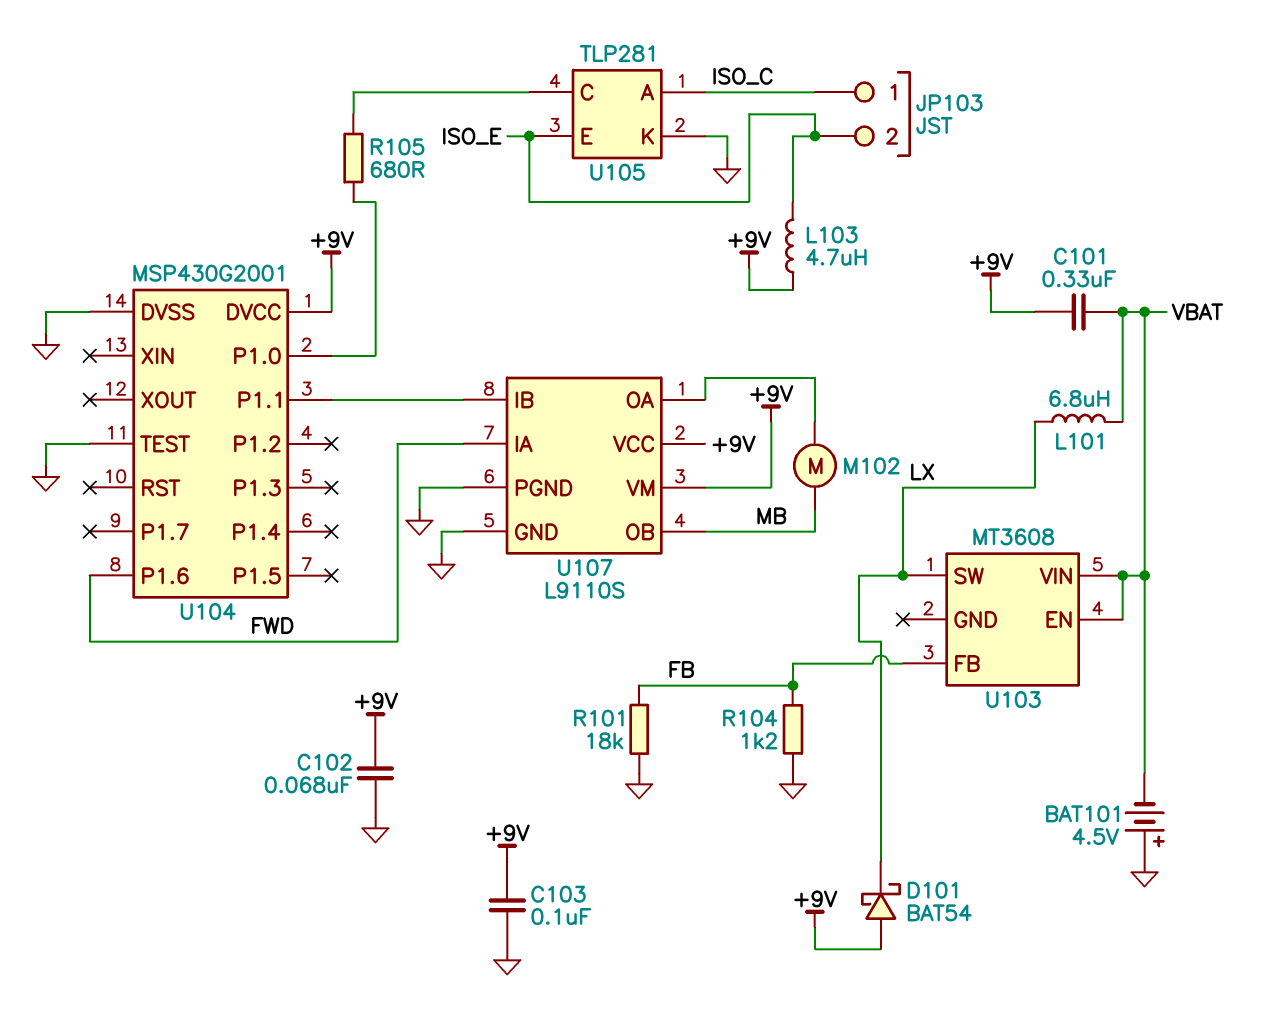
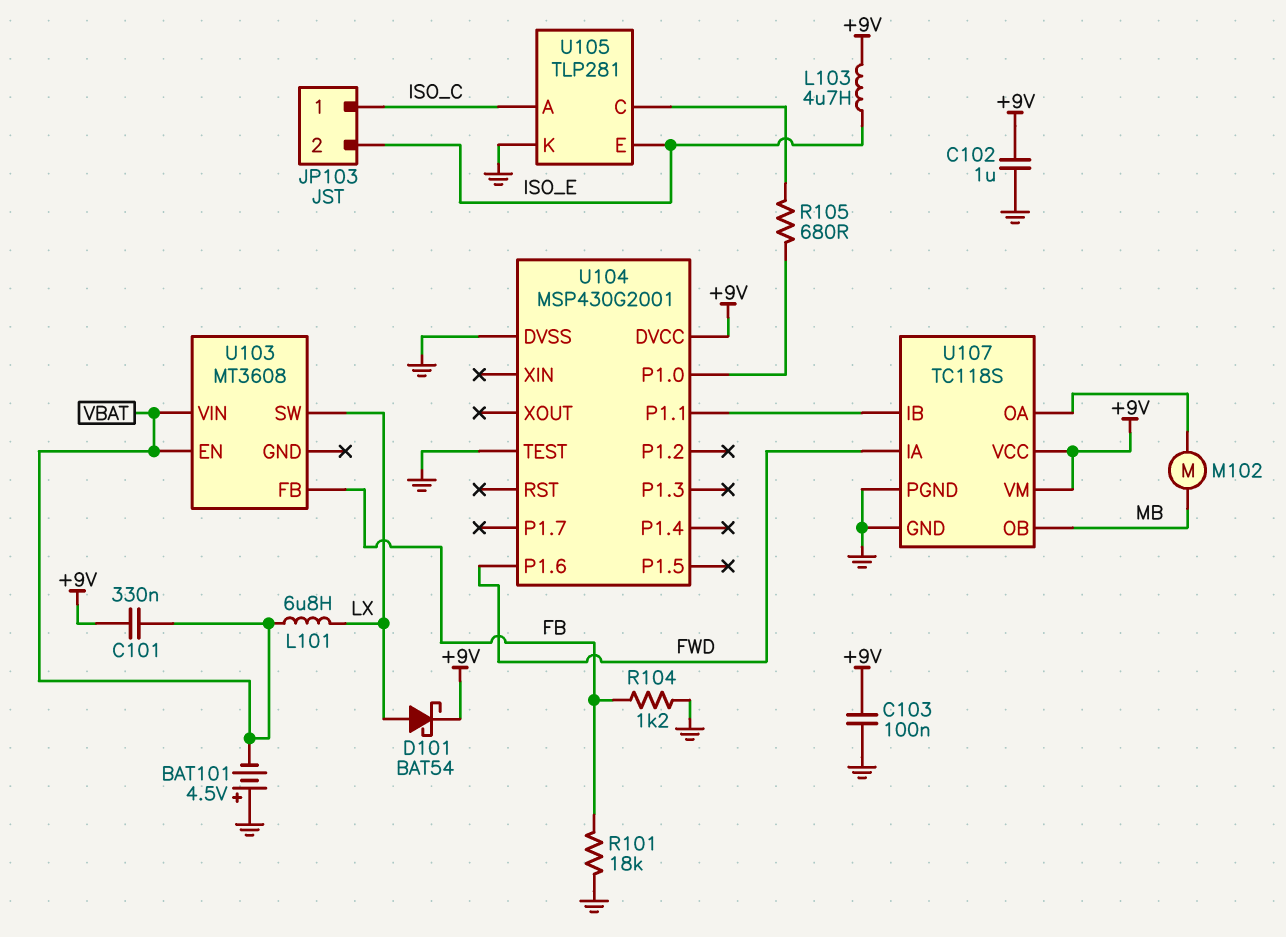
C102: 68nF (+9V, GND) -> 1uF (+9V, GND)
D101: schottky BAT54 (A +9V, K LX) -> schottky BAT54 (A LX, K +9V)
U107: L9110S -> TC118S

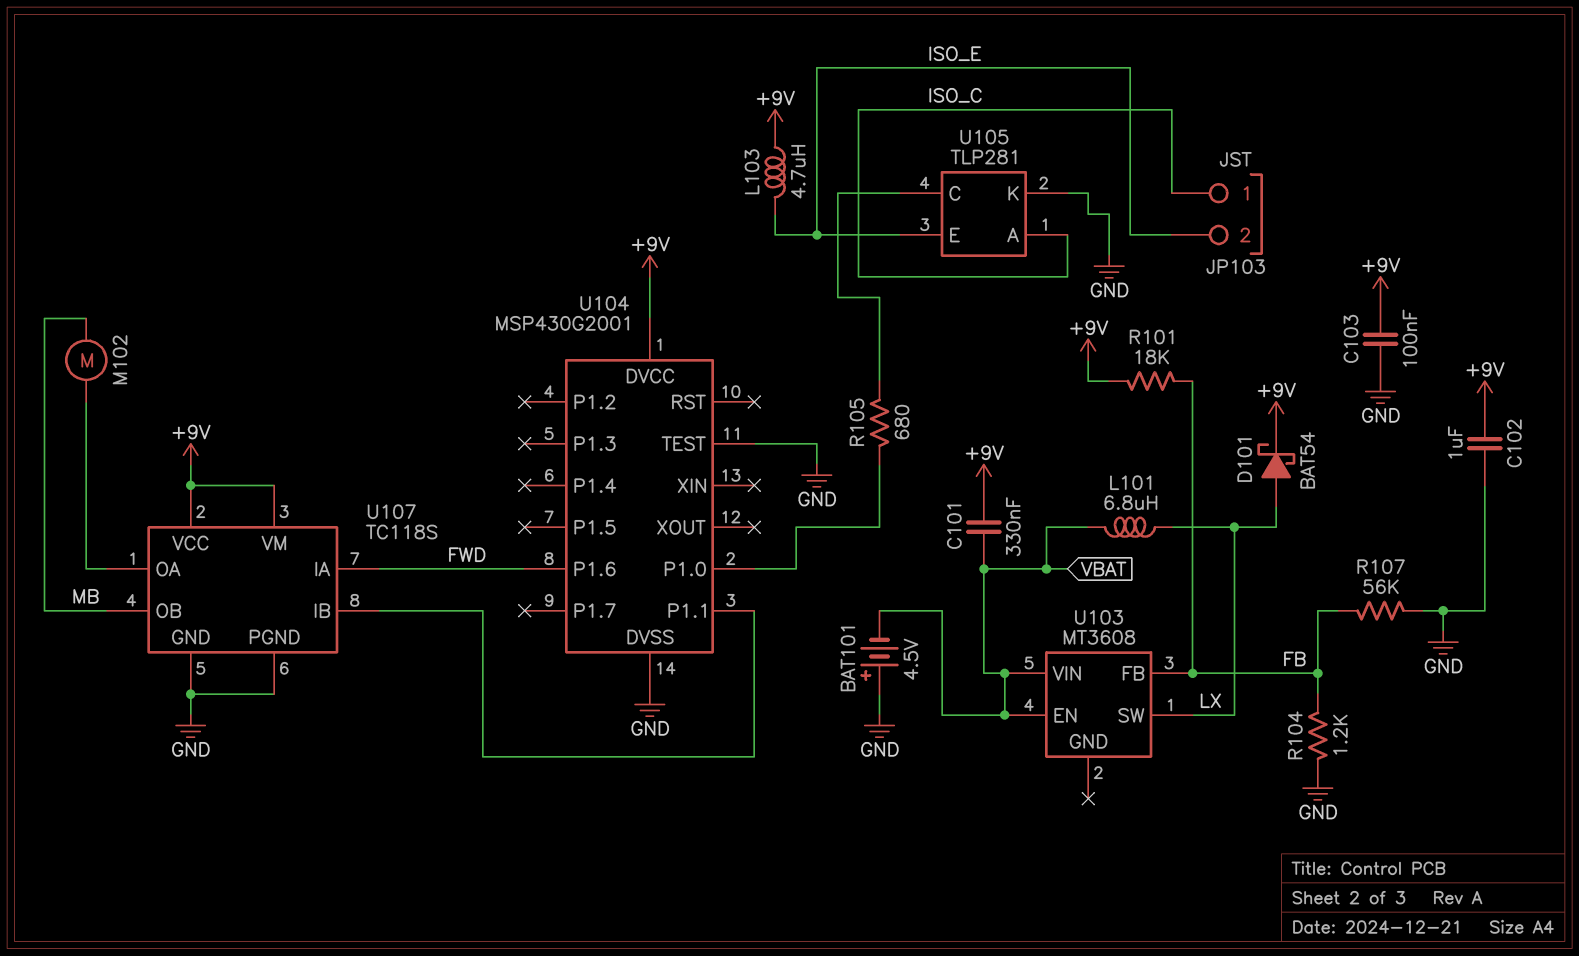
R101: 18k (FB, GND) -> 18k (+9V, FB)
R107: none -> 56k (FB, GND)

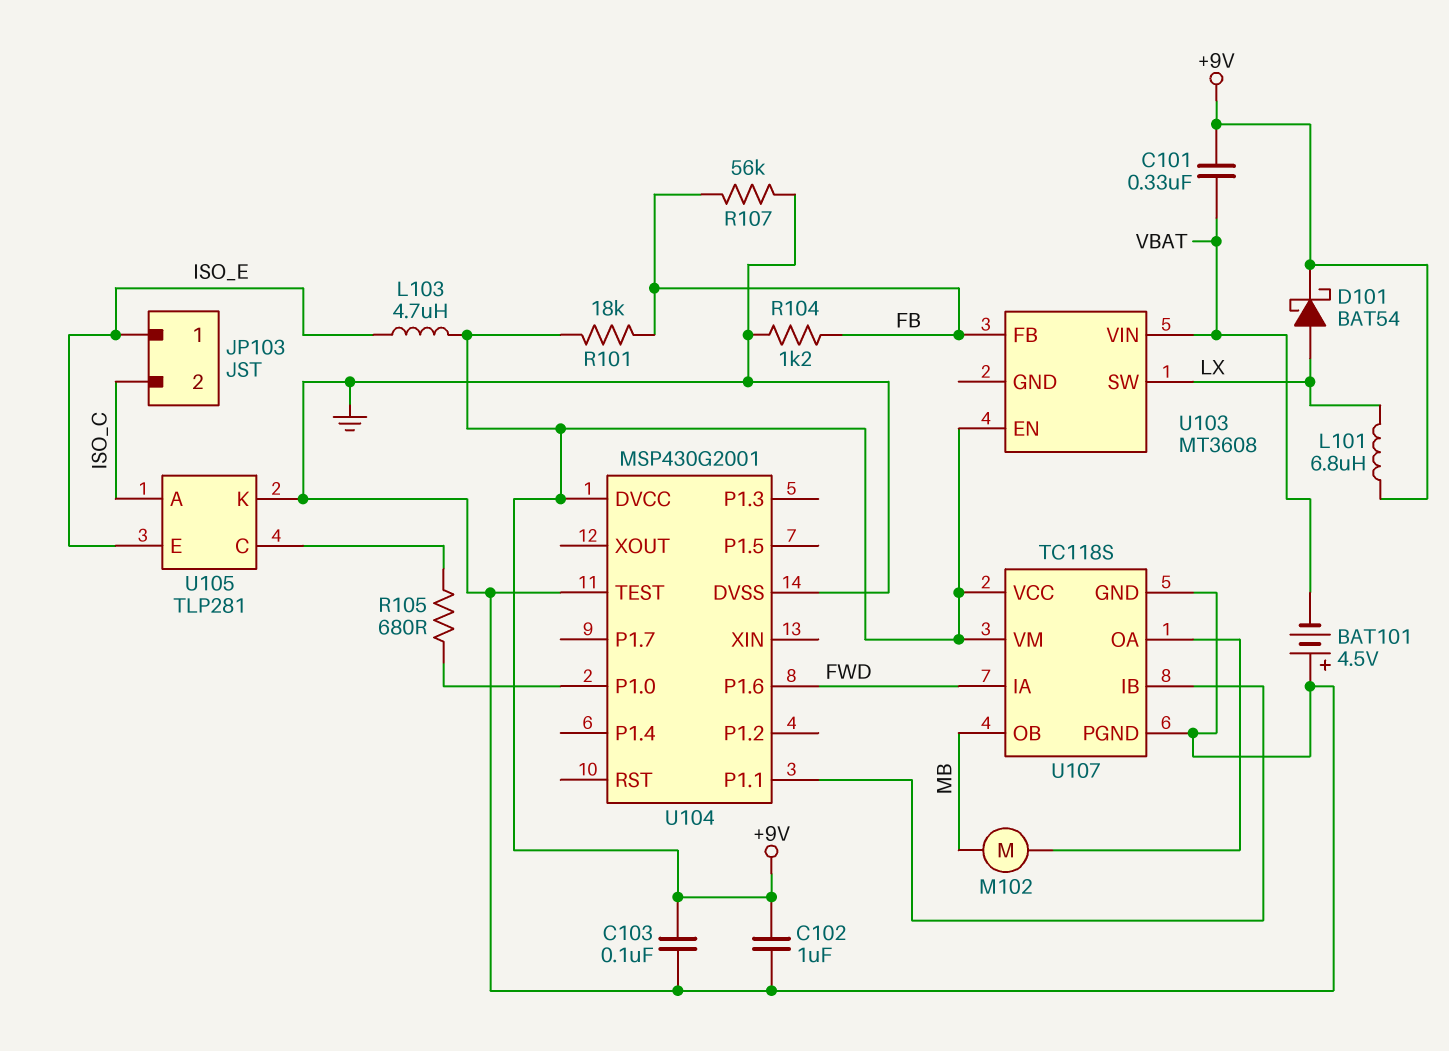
JP103 pin 1: ISO_C -> ISO_E
JP103 pin 2: ISO_E -> ISO_C
L101: 6.8uH (LX, VBAT) -> 6.8uH (+9V, LX)
U103 pin EN: VBAT -> +9V

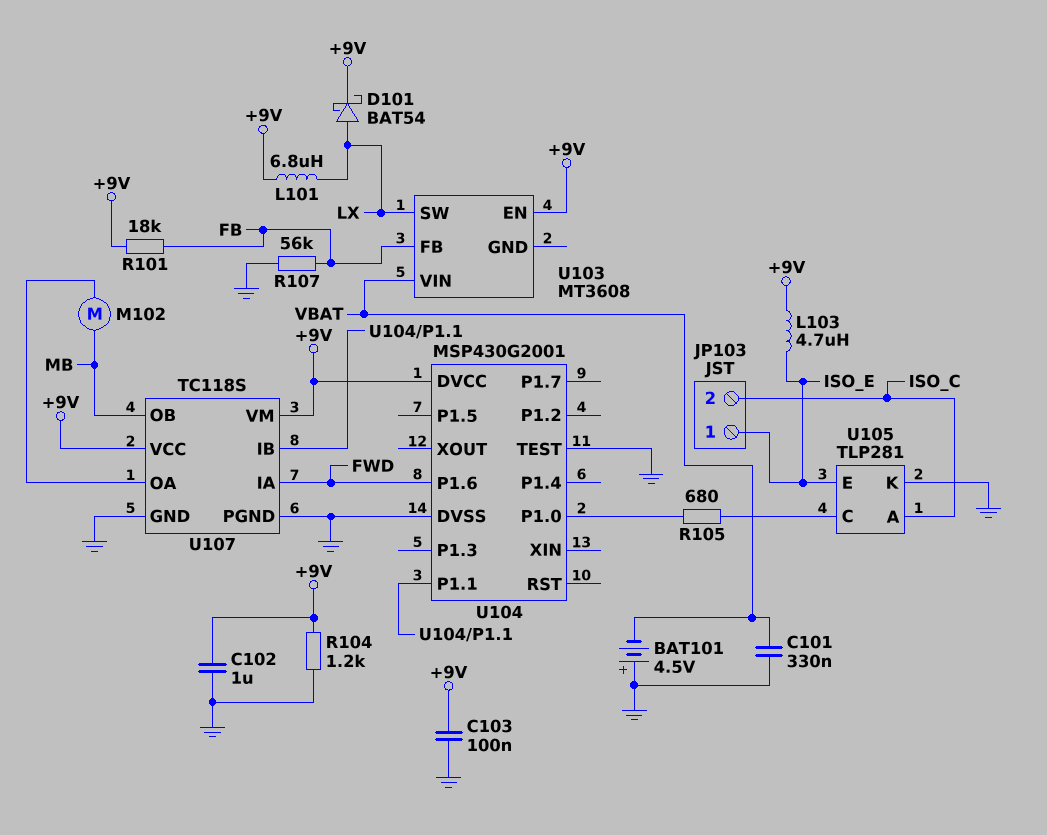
C101: 330nF (+9V, VBAT) -> 330nF (GND, VBAT)
R104: 1.2k (FB, GND) -> 1.2k (+9V, GND)

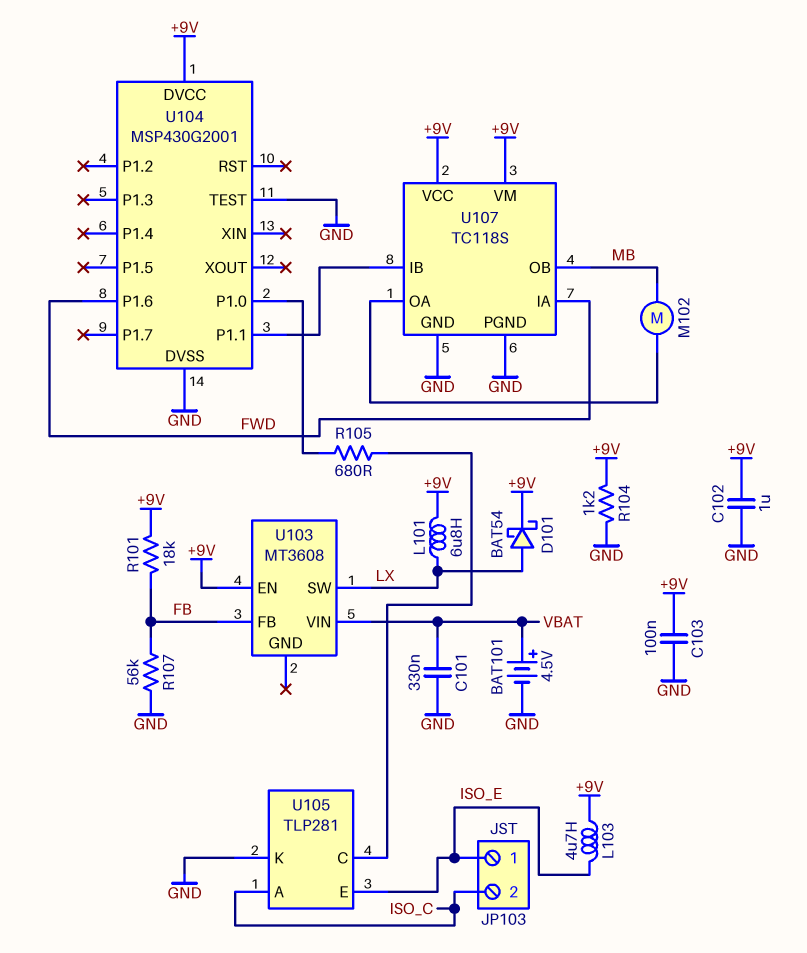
BAT101: 4.5V (plus GND, minus VBAT) -> 4.5V (plus VBAT, minus GND)

